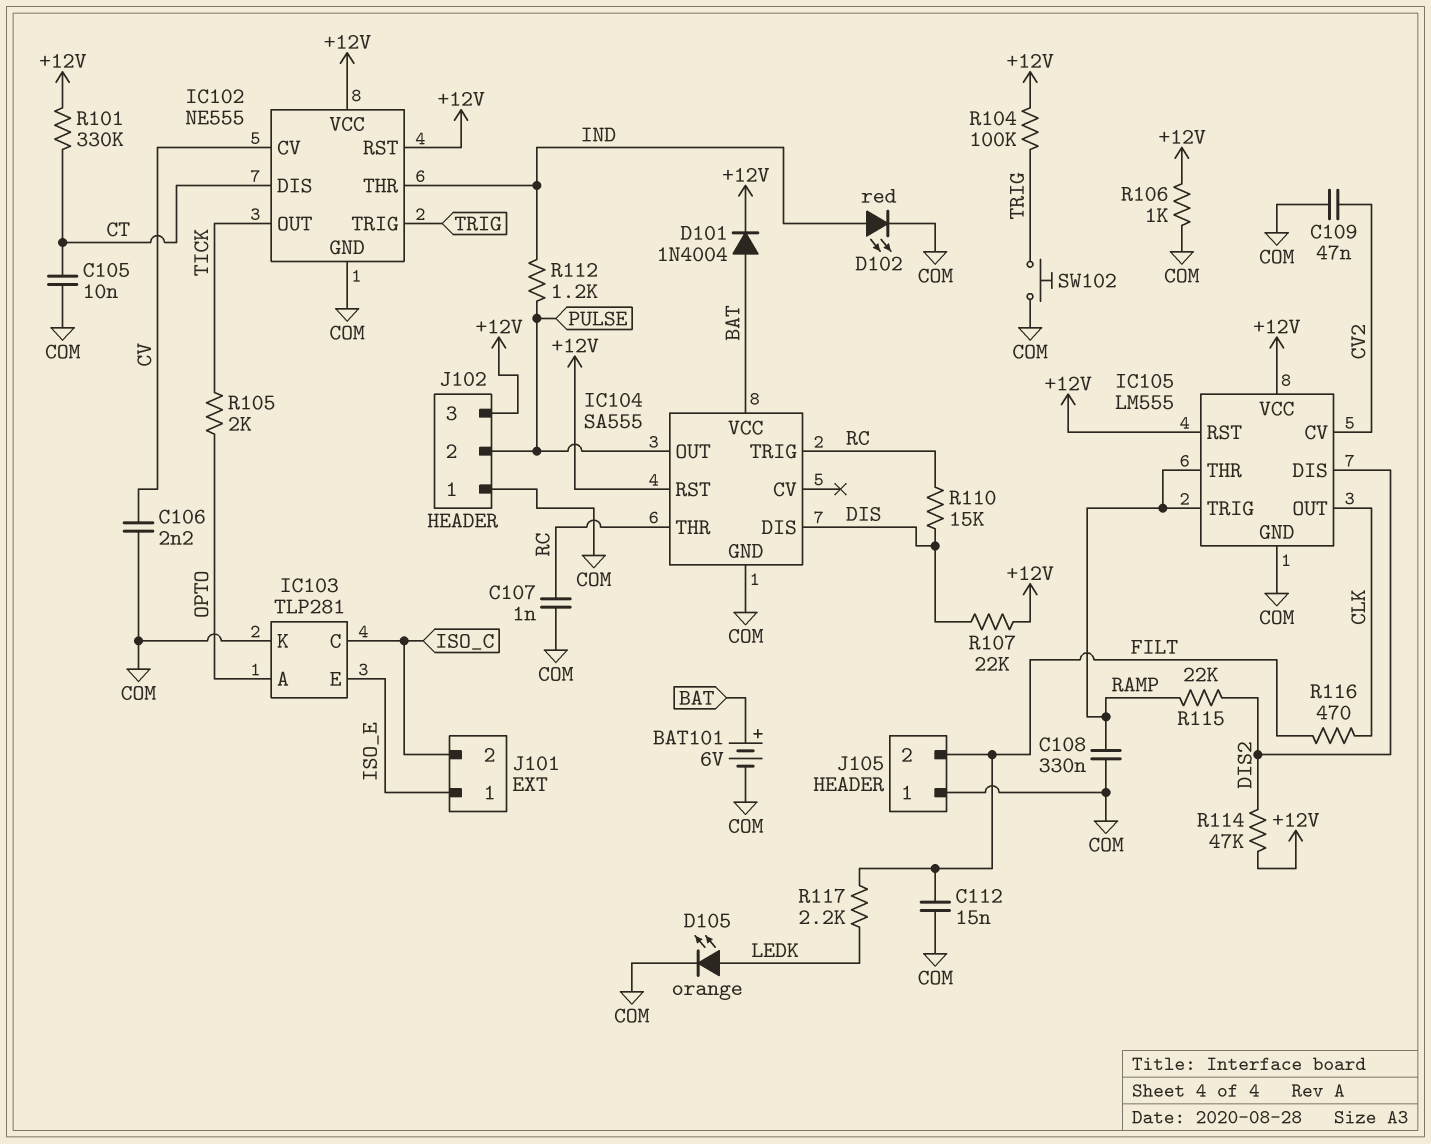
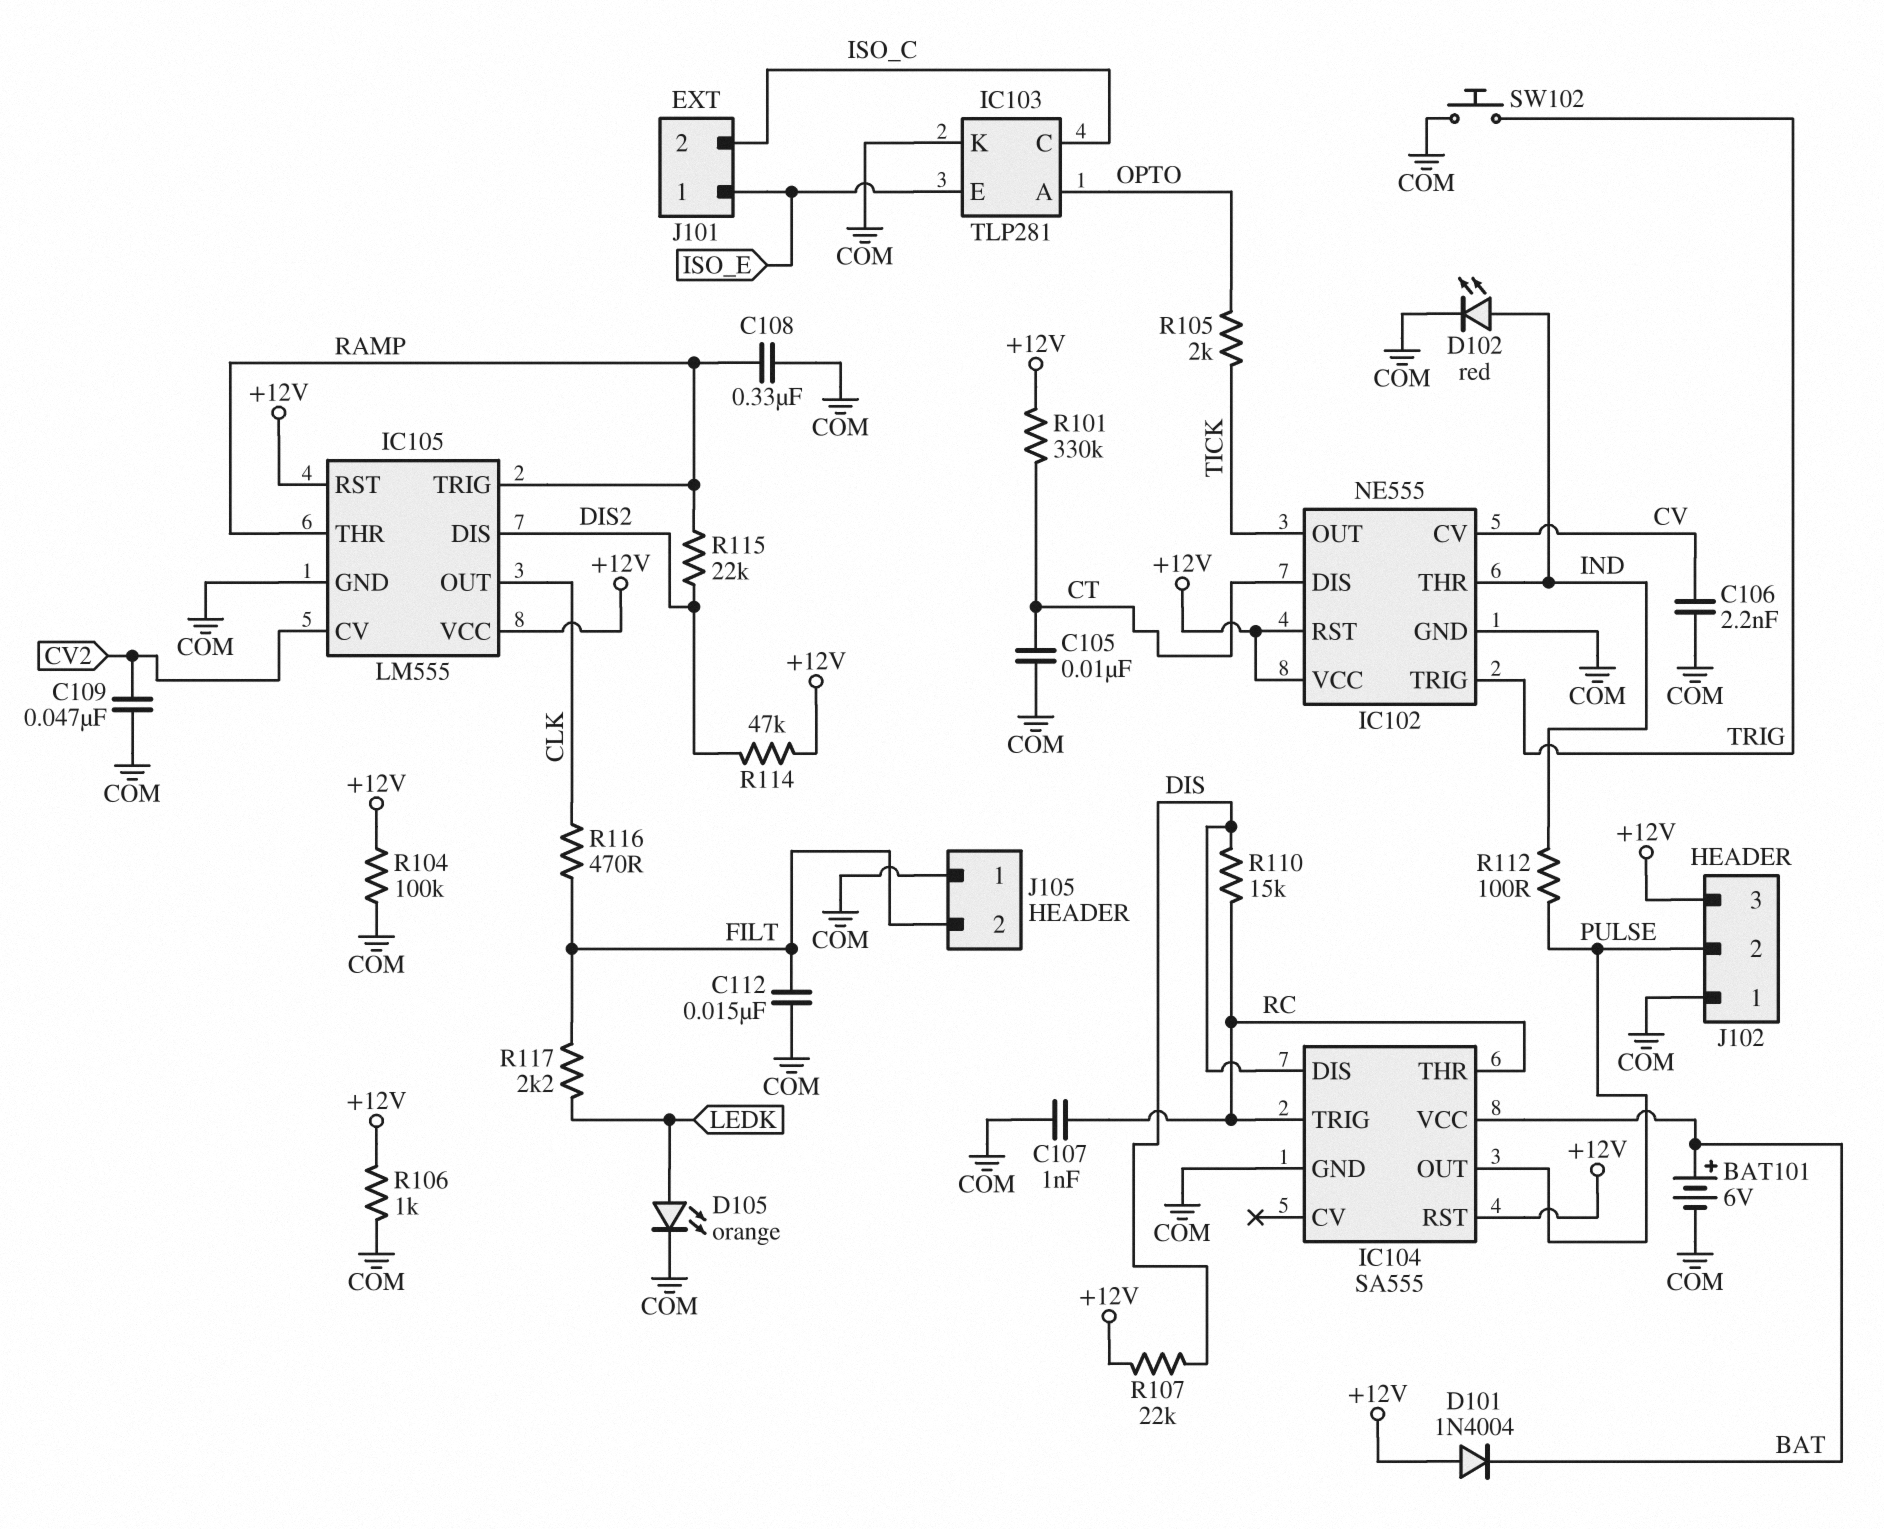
D101: diode 1N4004 (A BAT, K +12V) -> diode 1N4004 (A +12V, K BAT)
R104: 100k (+12V, TRIG) -> 100k (+12V, COM)
R112: 1.2k (IND, PULSE) -> 100 (IND, PULSE)

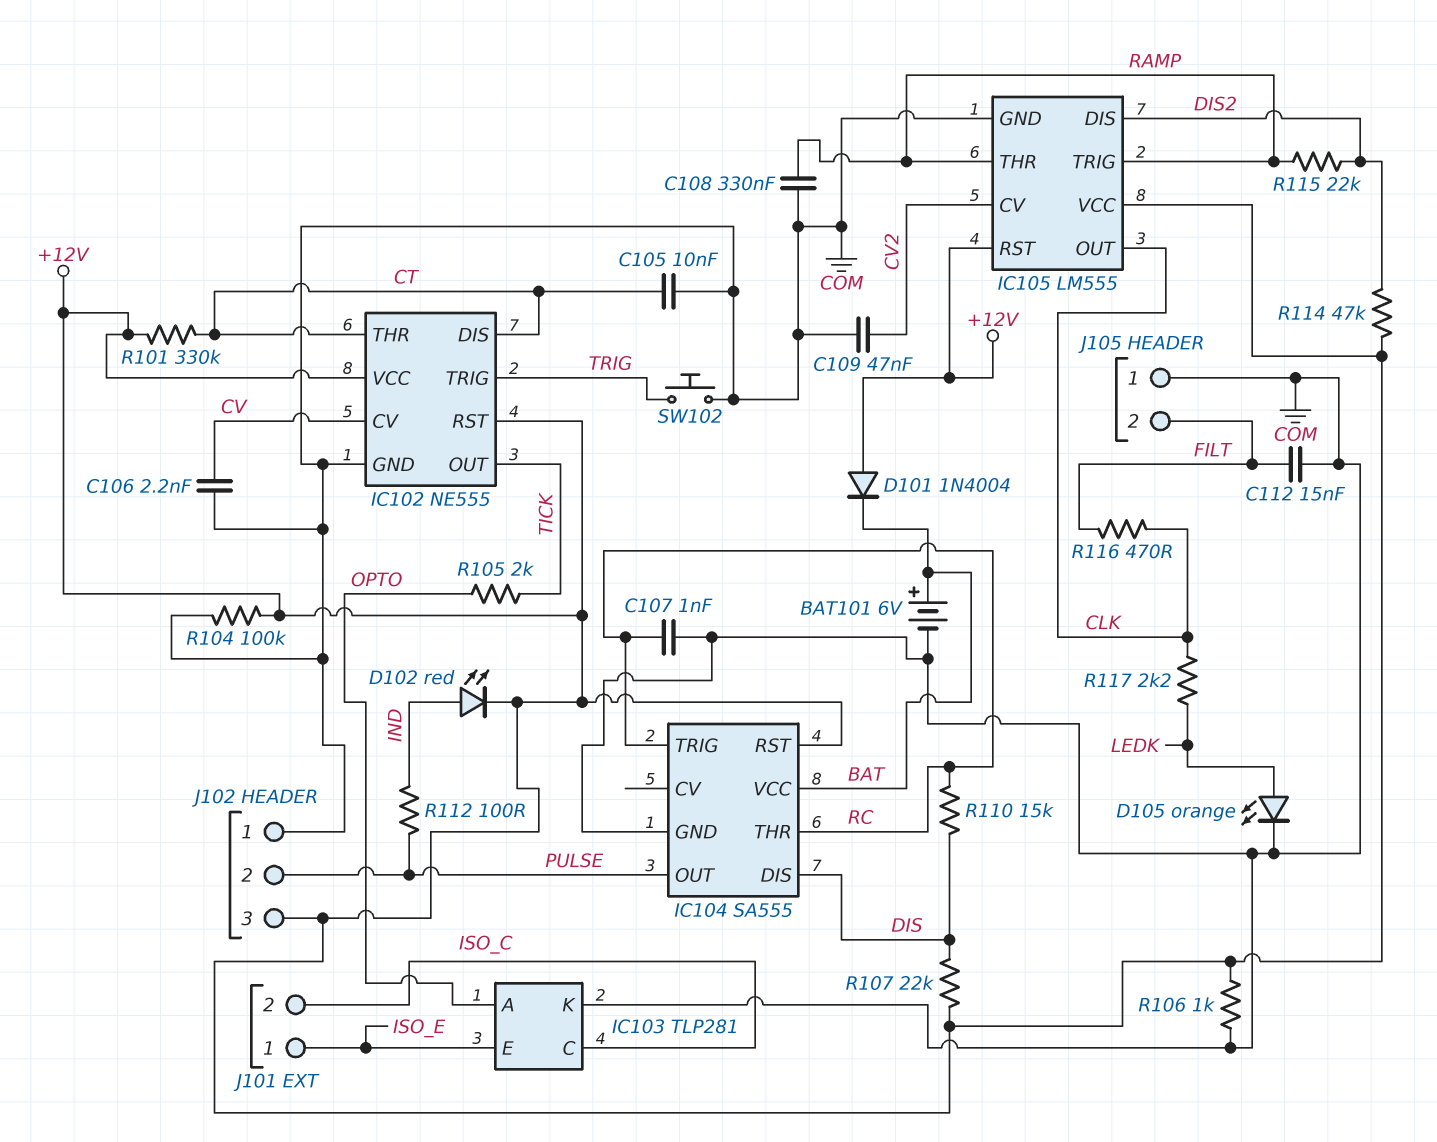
D102: LED red (A IND, K COM) -> LED red (A IND, K +12V)
IC102 pin THR: IND -> CT
R117: 2.2k (FILT, LEDK) -> 2.2k (CLK, LEDK)

